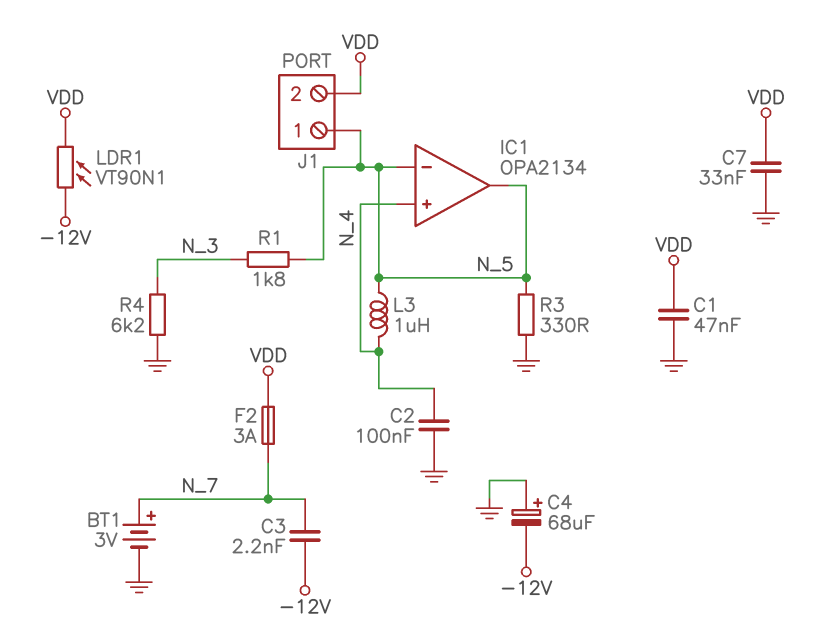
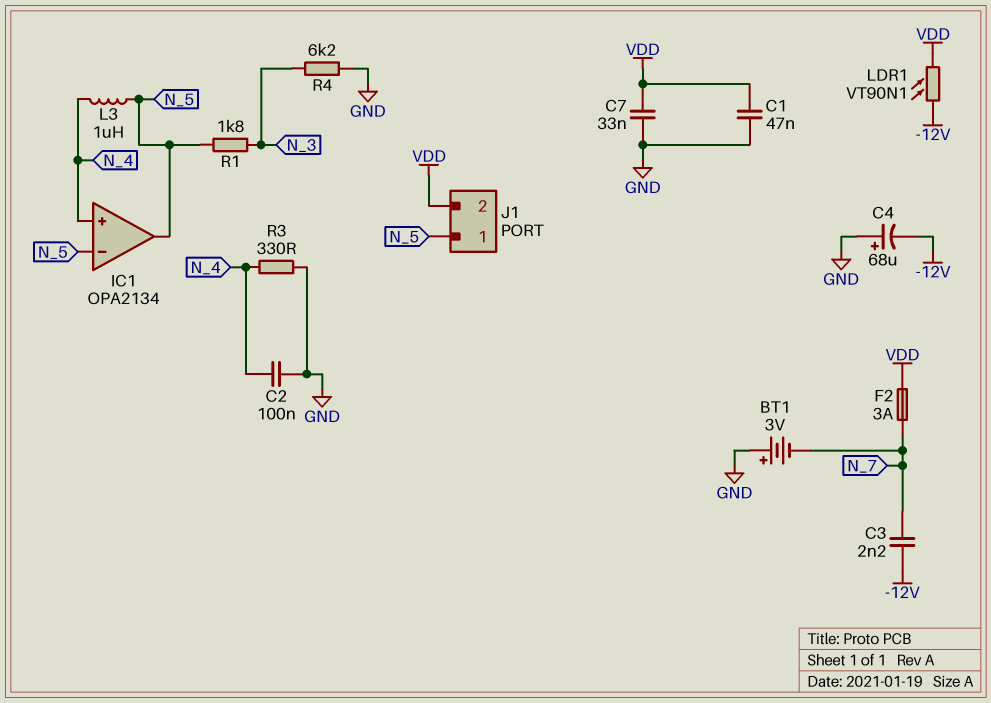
BT1: 3V (plus N_7, minus GND) -> 3V (plus GND, minus N_7)
R3: 330 (GND, N_5) -> 330 (GND, N_4)

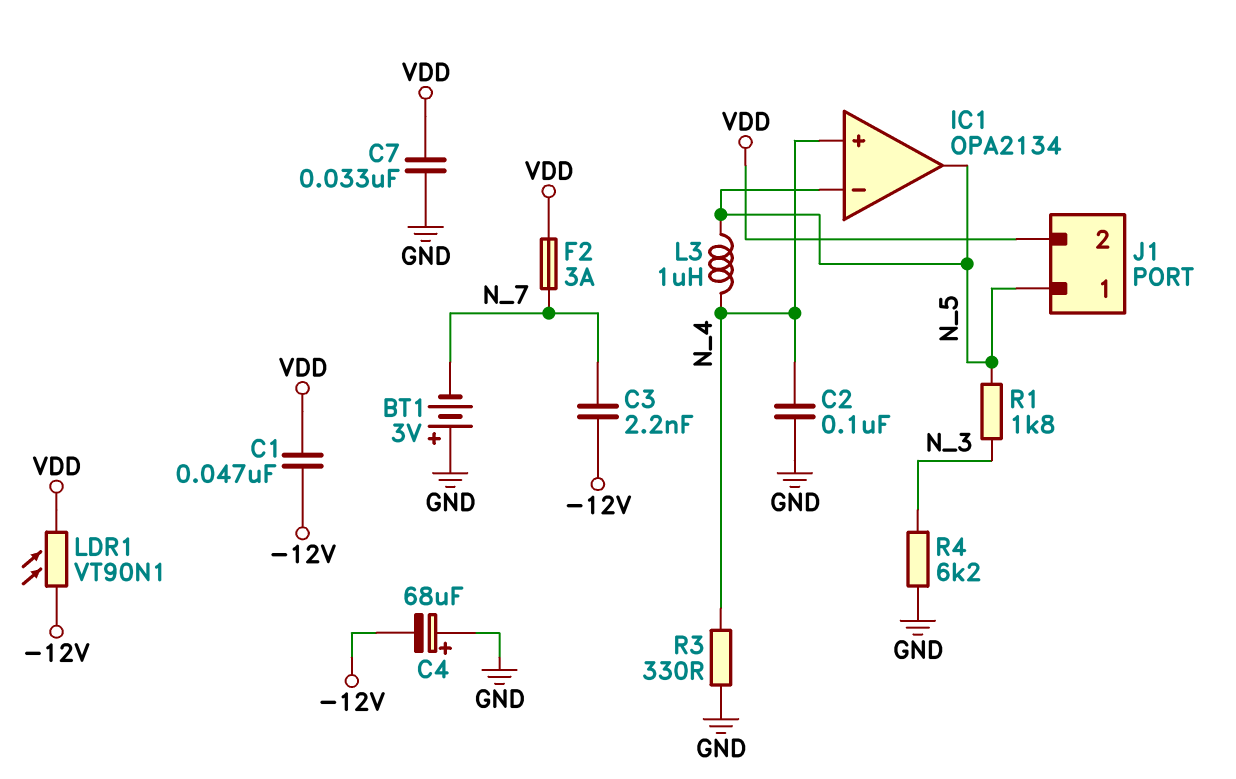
C1: 47nF (GND, VDD) -> 47nF (-12V, VDD)

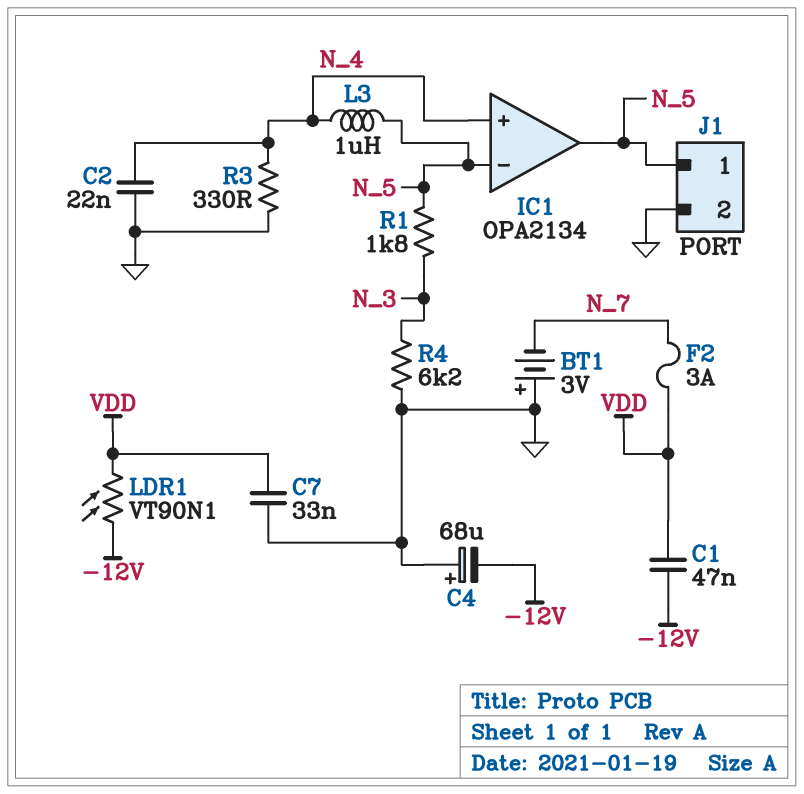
C2: 100nF (GND, N_4) -> 22nF (GND, N_4)
C3: 2.2nF (-12V, N_7) -> none
J1 pin 2: VDD -> GND

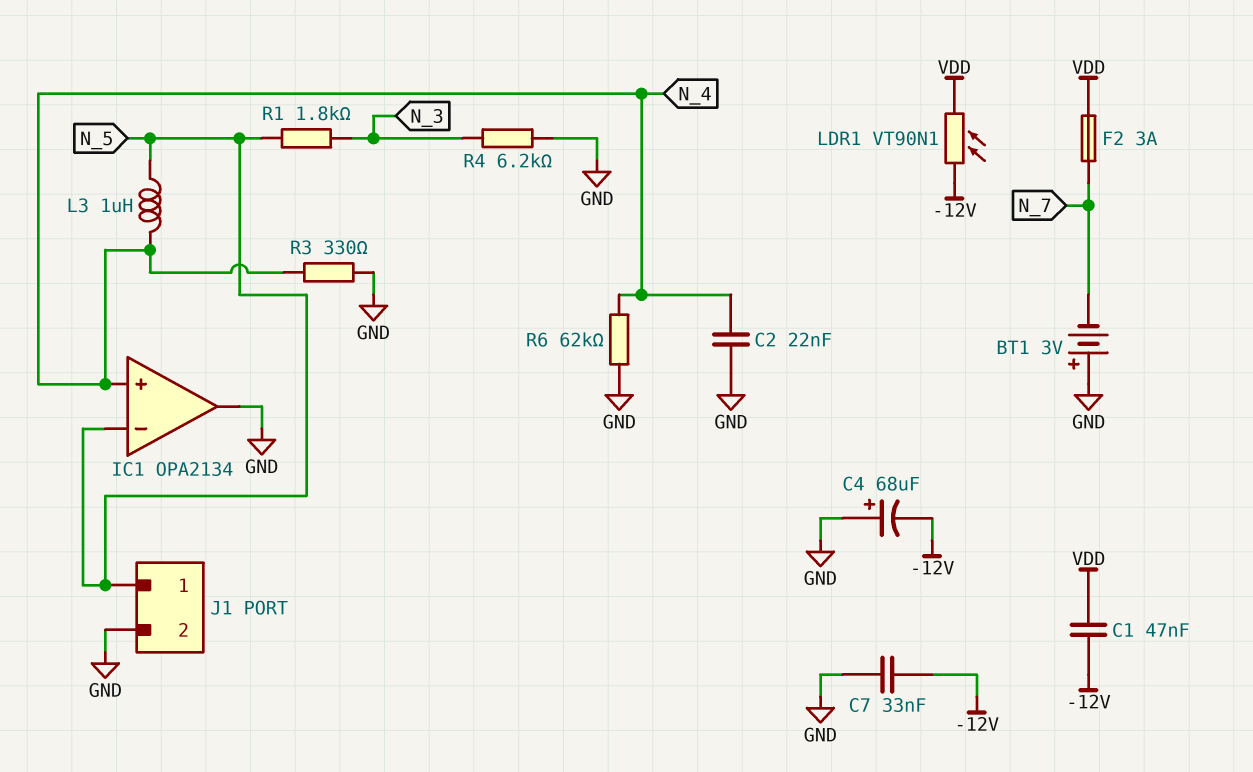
C7: 33nF (GND, VDD) -> 33nF (-12V, GND)
IC1 pin out: N_5 -> GND
R6: none -> 62k (GND, N_4)

